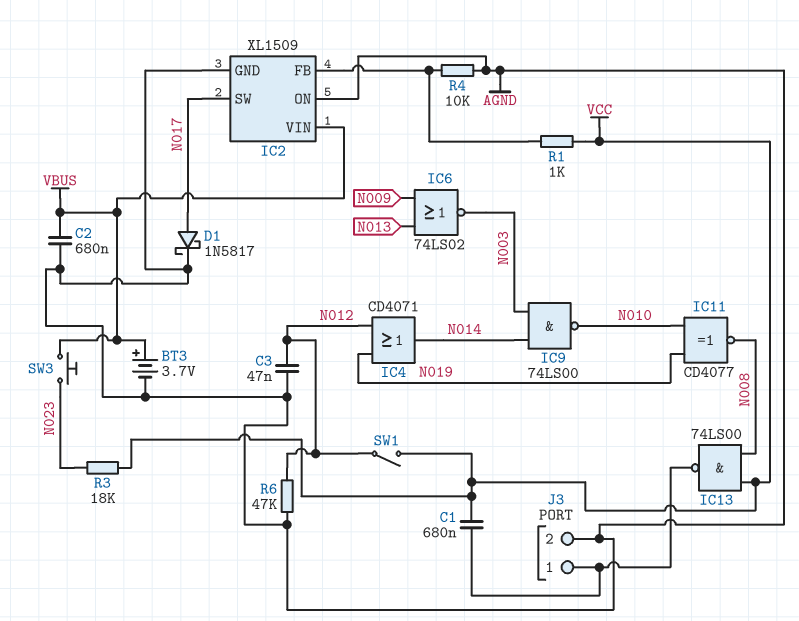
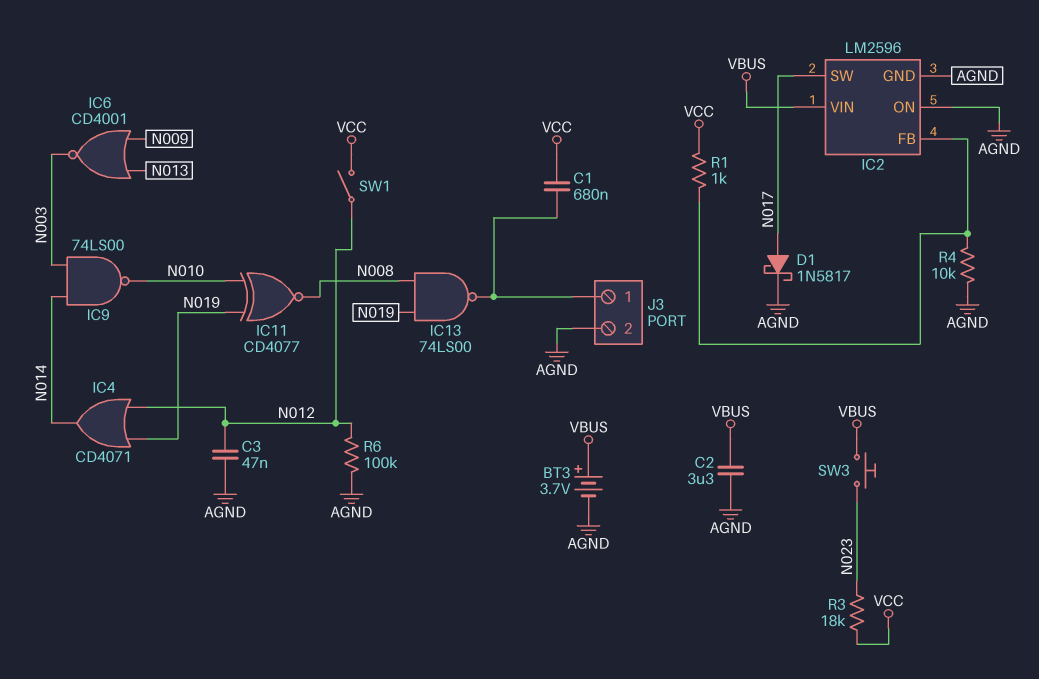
C2: 680nF (AGND, VBUS) -> 3.3uF (AGND, VBUS)
IC2: XL1509 -> LM2596
IC6: NOR 74LS02 (in N009, in N013, out N003) -> NOR CD4001 (in N009, in N013, out N003)
IC13: NAND 74LS00 (in N008, in VCC, out J3/1) -> NAND 74LS00 (in N008, in N019, out J3/1)
R6: 47k (AGND, N012) -> 100k (AGND, N012)

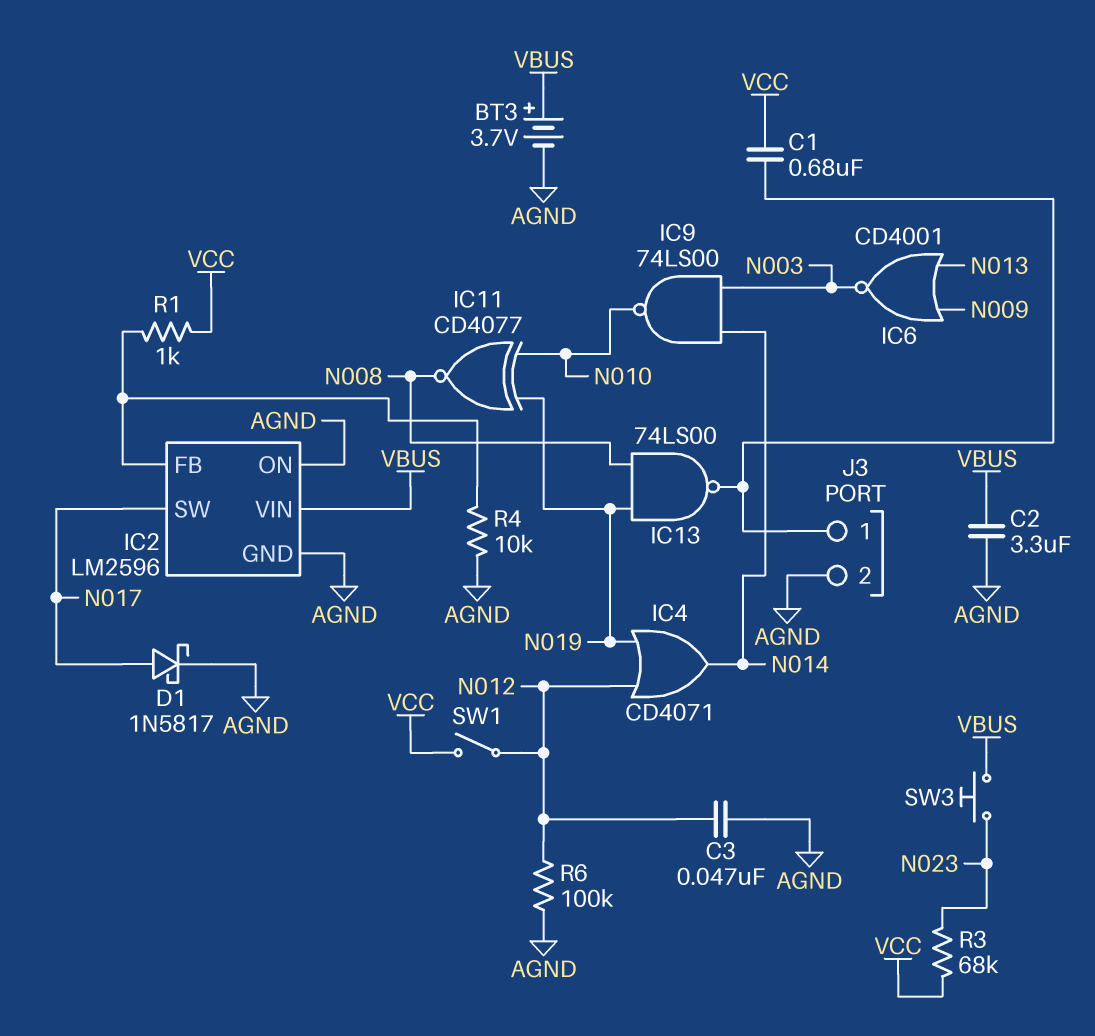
R3: 18k (N023, VCC) -> 68k (N023, VCC)

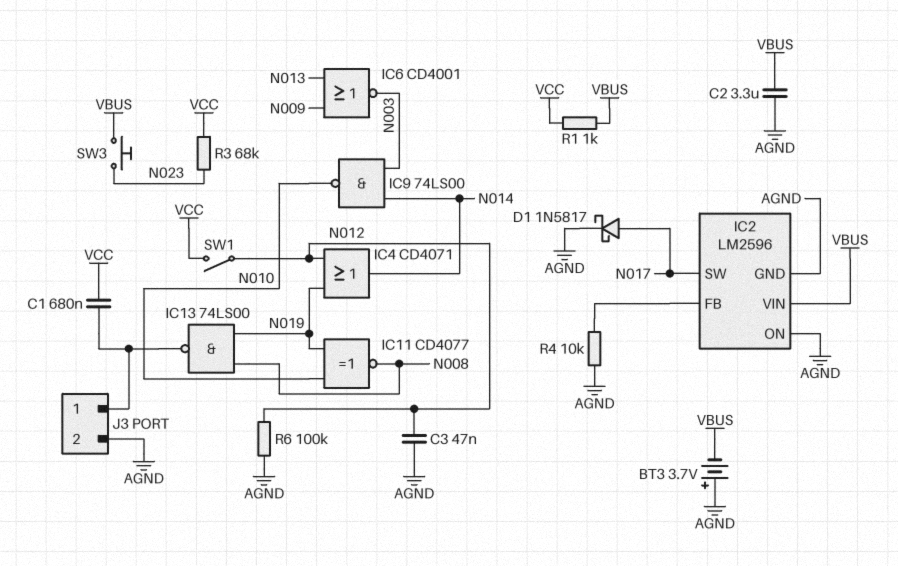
BT3: 3.7V (plus VBUS, minus AGND) -> 3.7V (plus AGND, minus VBUS)
R1: 1k (IC2/FB, VCC) -> 1k (VBUS, VCC)

